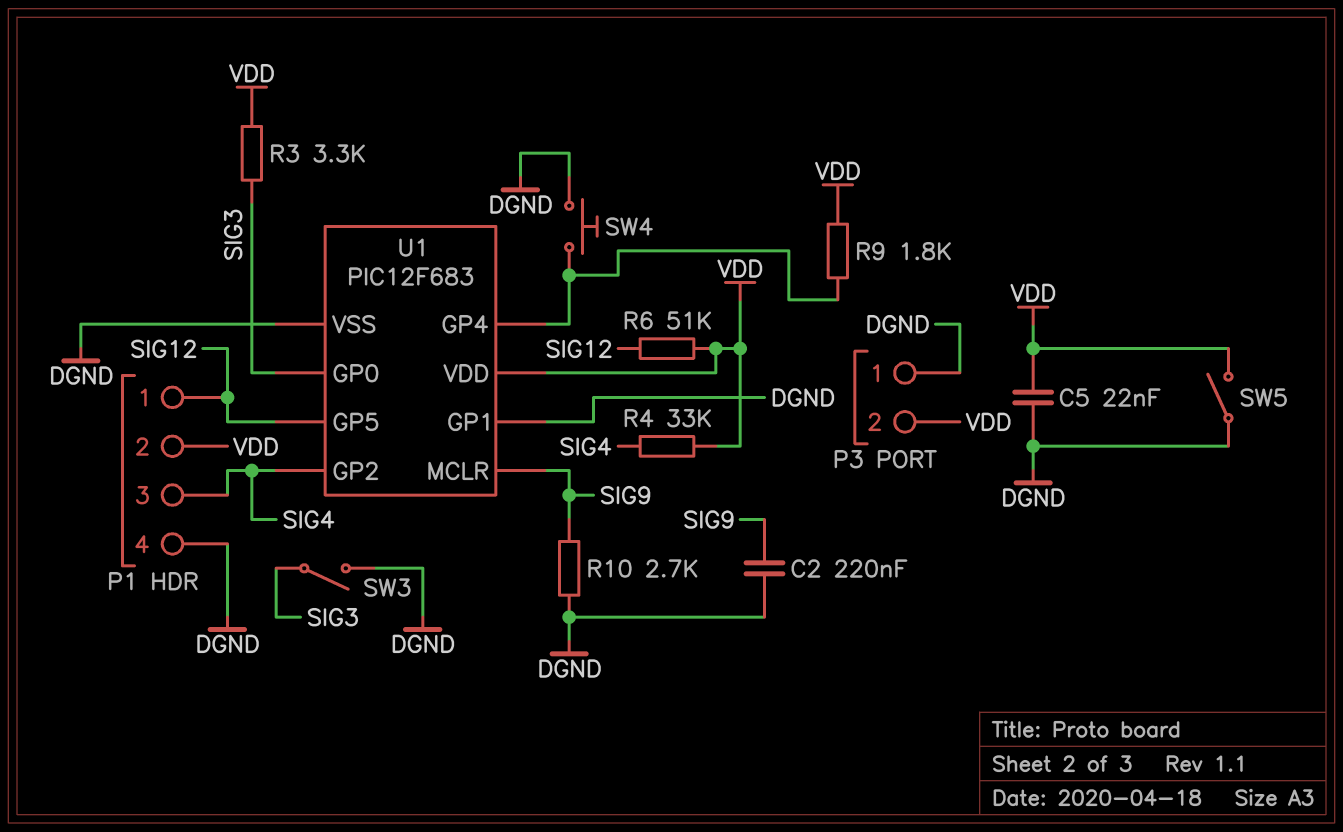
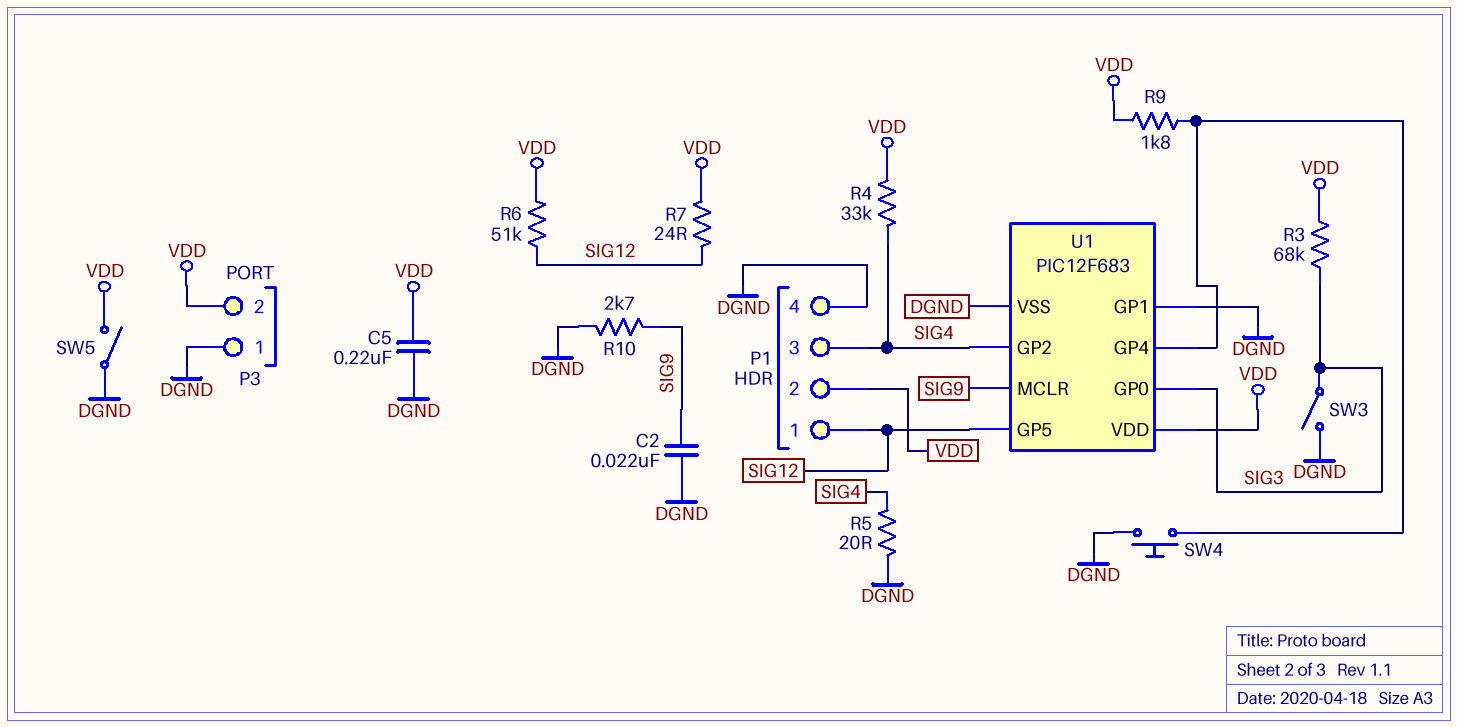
C2: 220nF (DGND, SIG9) -> 22nF (DGND, SIG9)
C5: 22nF (DGND, VDD) -> 220nF (DGND, VDD)
R3: 3.3k (SIG3, VDD) -> 68k (SIG3, VDD)
R5: none -> 20 (DGND, SIG4)
R7: none -> 24 (SIG12, VDD)

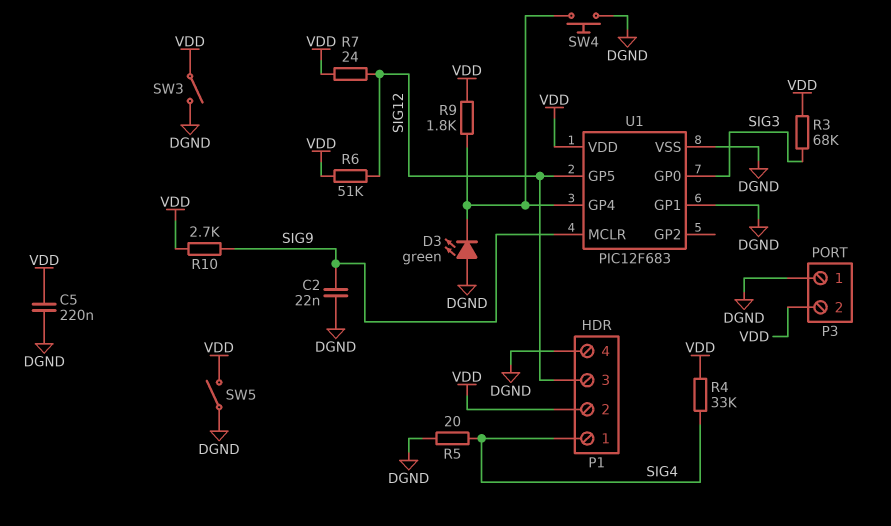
D3: none -> LED green (A DGND, K U1/GP4)
P1 pin 1: SIG12 -> SIG4
P1 pin 3: SIG4 -> SIG12
R10: 2.7k (DGND, SIG9) -> 2.7k (SIG9, VDD)
SW3: switch (DGND, SIG3) -> switch (DGND, VDD)
U1 pin GP2: SIG4 -> none

